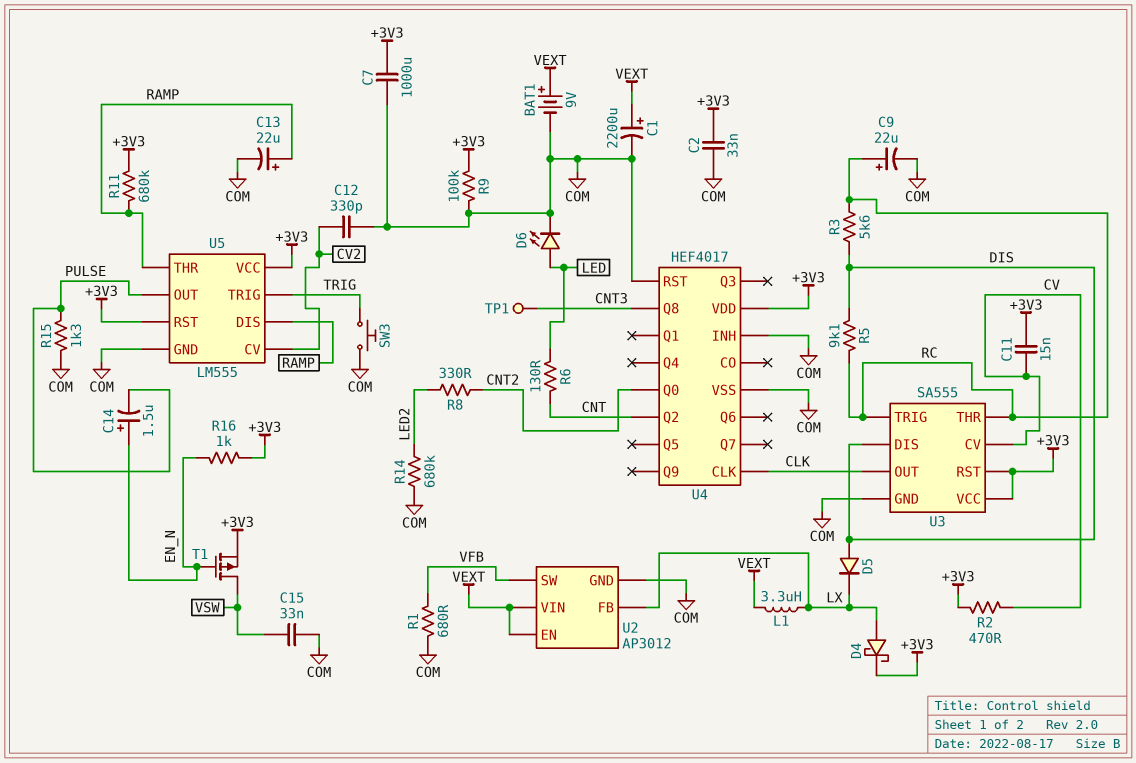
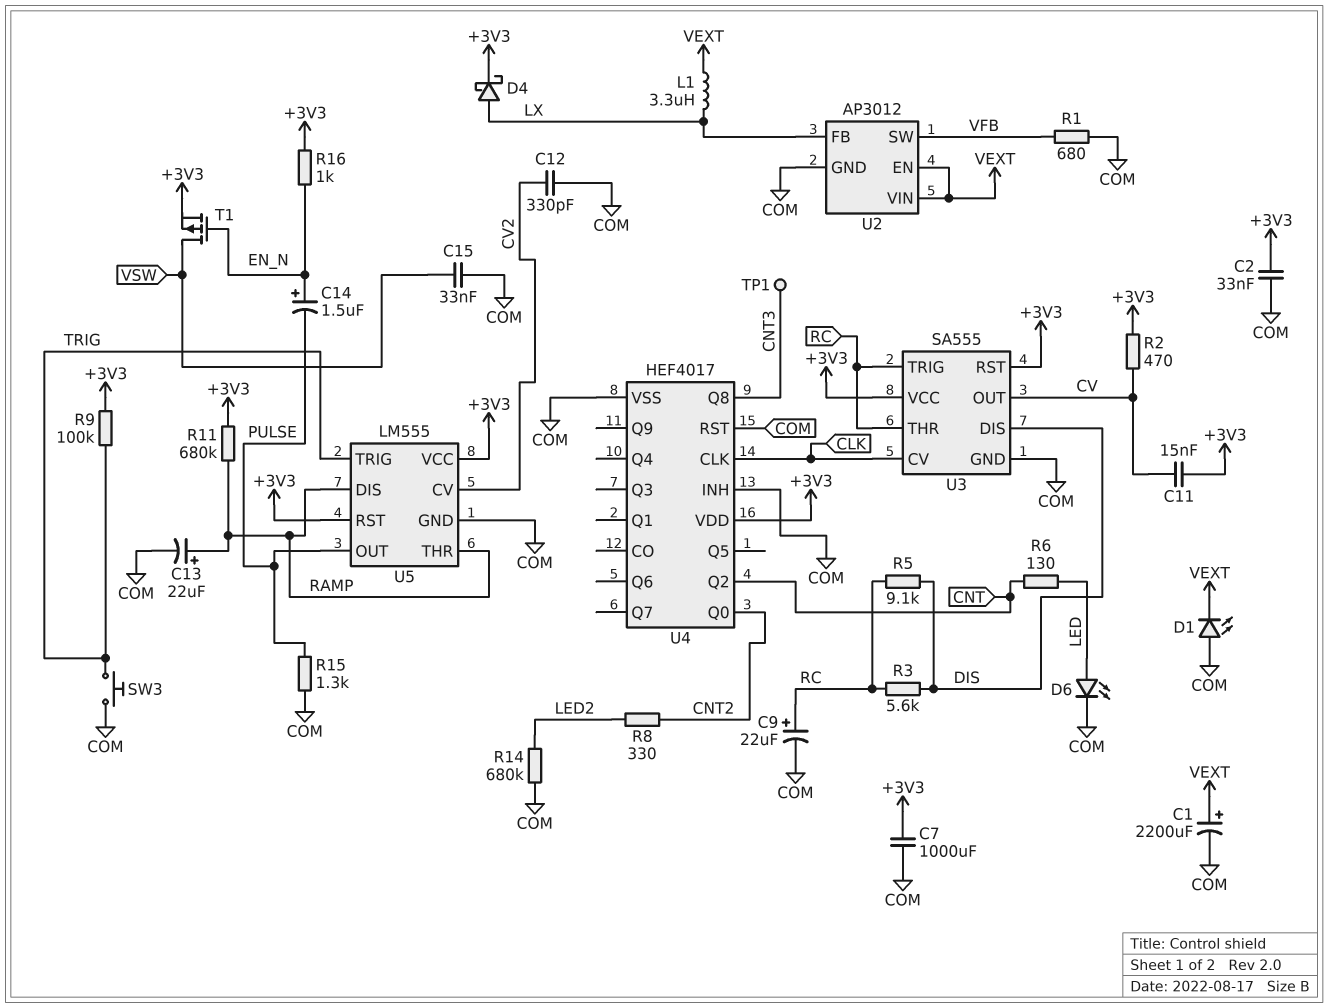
BAT1: 9V (plus VEXT, minus COM) -> none
D1: none -> LED (A COM, K VEXT)
D5: diode (A DIS, K LX) -> none
R9: 100k (+3V3, COM) -> 100k (+3V3, TRIG)
U3 pin CV: CV -> CLK
U3 pin OUT: CLK -> CV

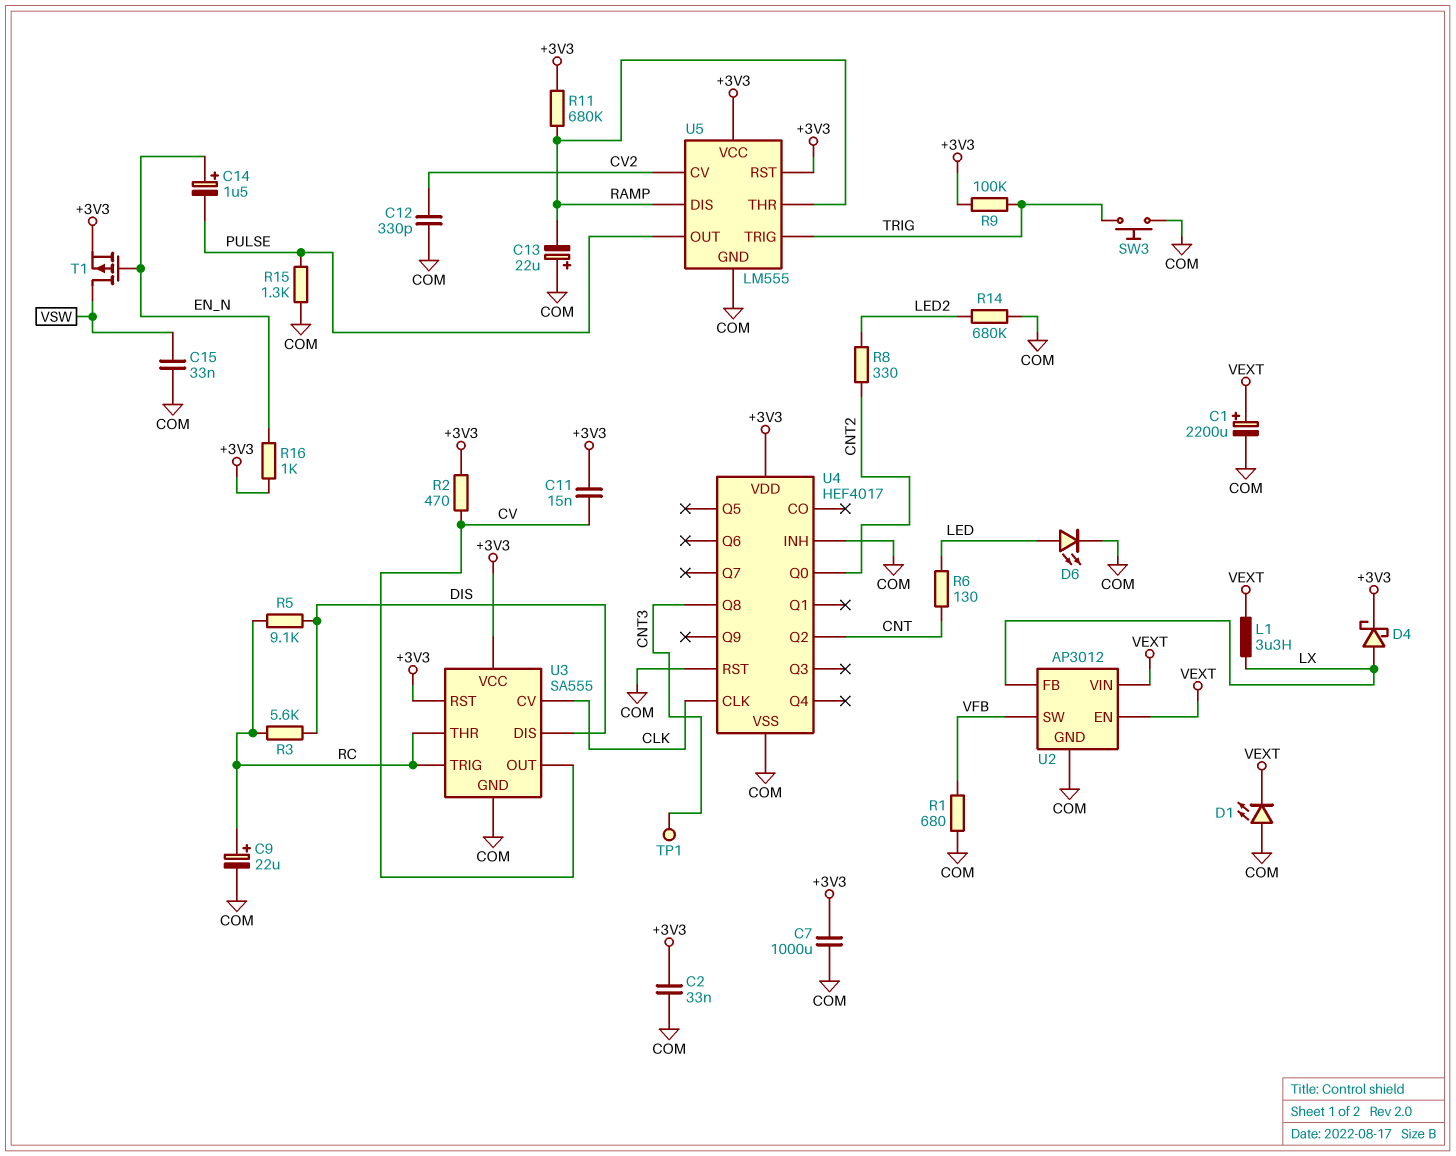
C13: 22uF (plus RAMP, minus COM) -> 22uF (plus COM, minus RAMP)

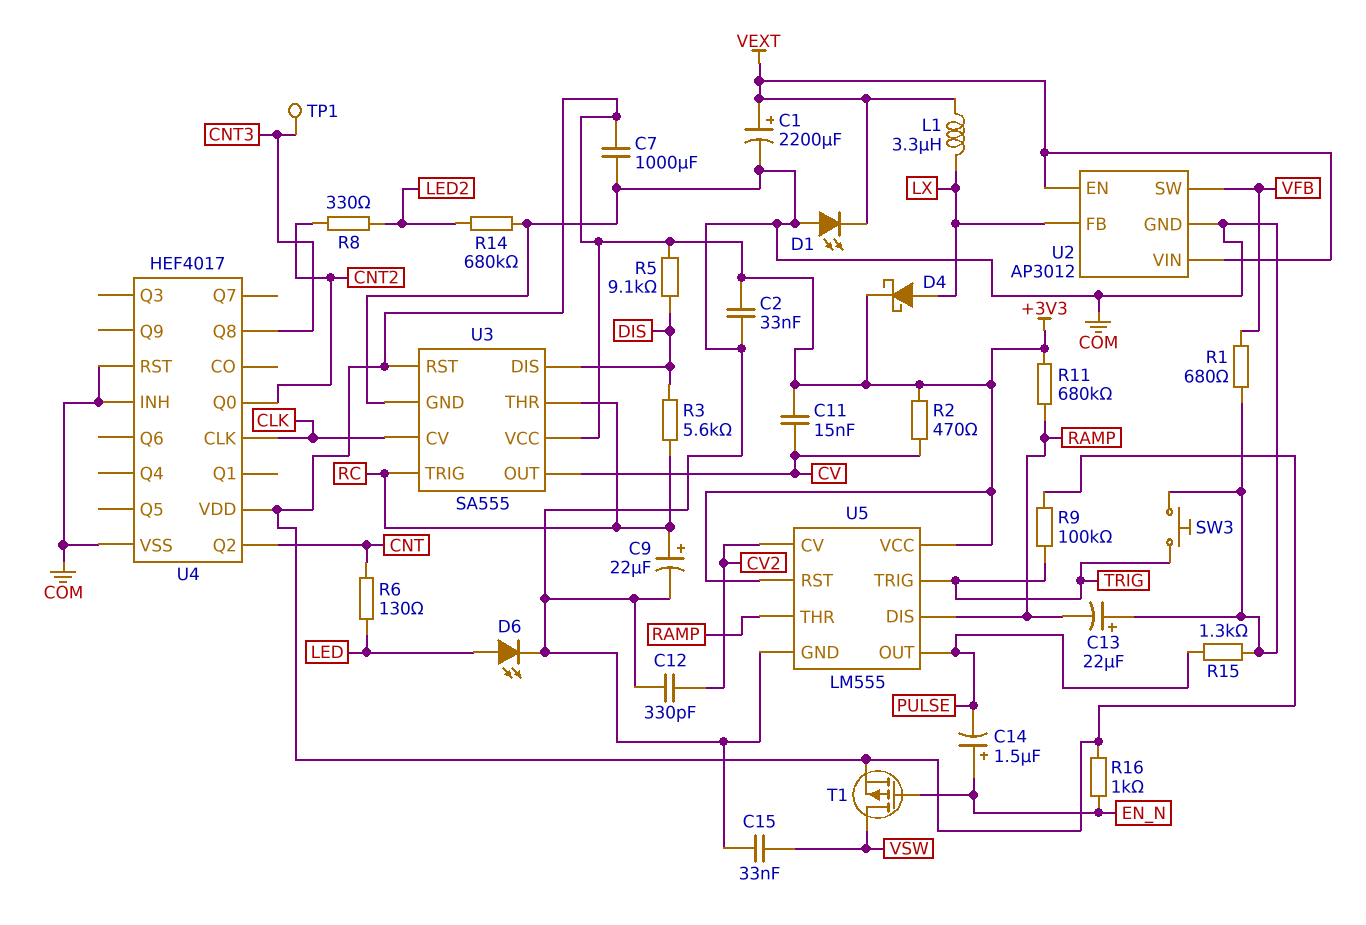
R5: 9.1k (DIS, RC) -> 9.1k (+3V3, DIS)

